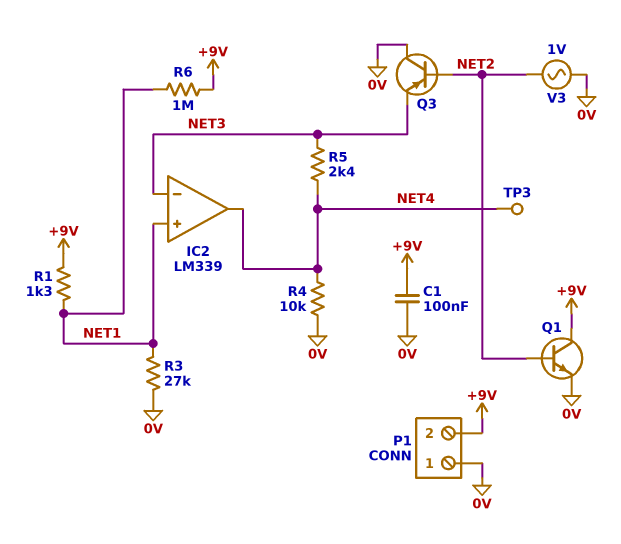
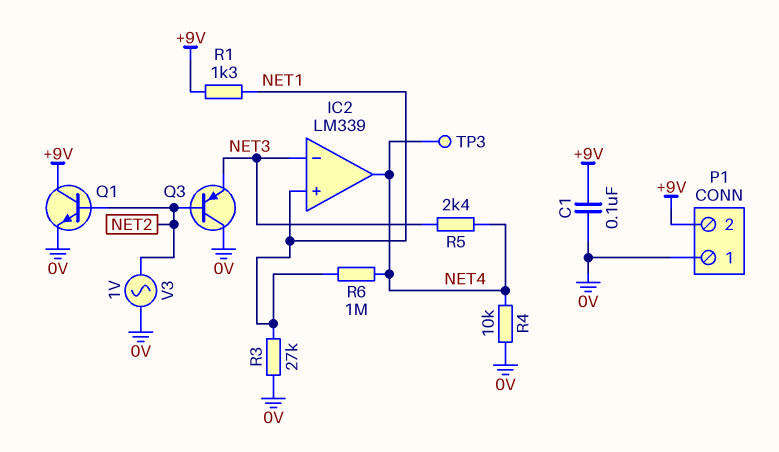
R6: 1M (+9V, NET1) -> 1M (NET1, NET4)

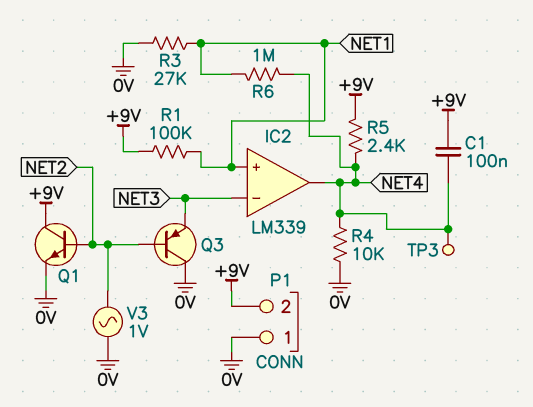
C1: 100nF (+9V, 0V) -> 100nF (+9V, NET4)
R1: 1.3k (+9V, NET1) -> 100k (+9V, NET1)
R5: 2.4k (NET3, NET4) -> 2.4k (+9V, NET4)

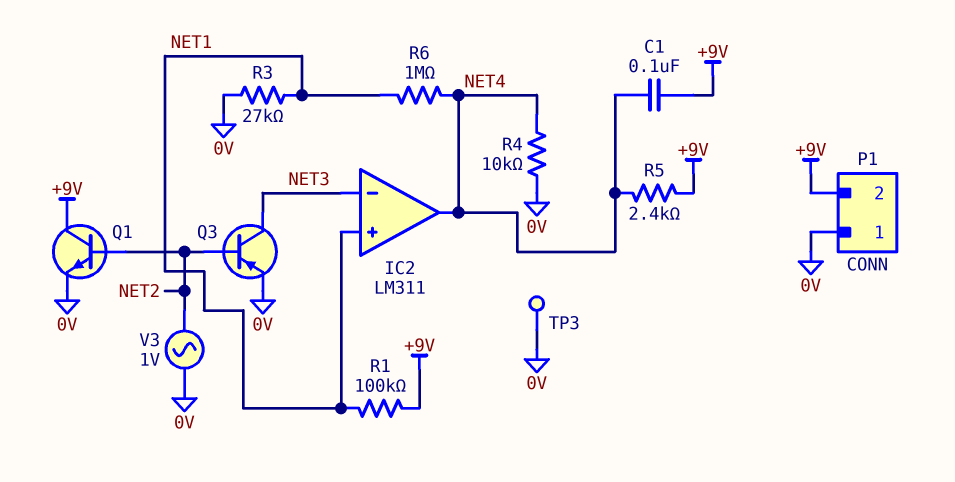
IC2: LM339 -> LM311
Q3: PNP (B NET2, C 0V, E NET3) -> PNP (B NET2, C NET3, E 0V)
TP3: test point (NET4) -> test point (0V)

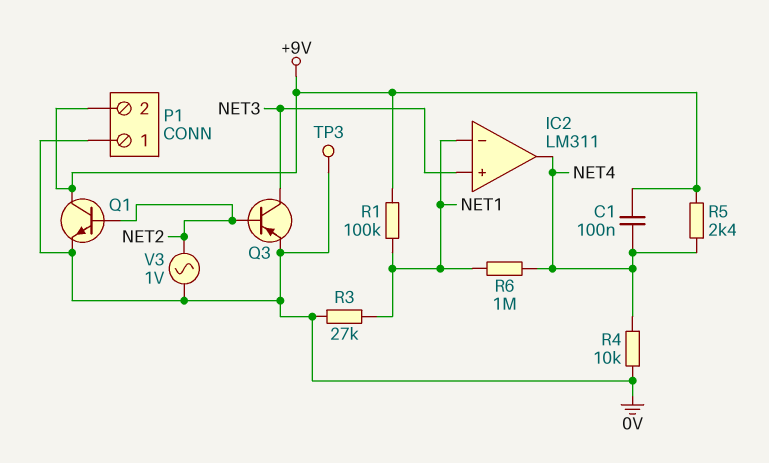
IC2 pin in+: NET1 -> NET3
IC2 pin in-: NET3 -> NET1

